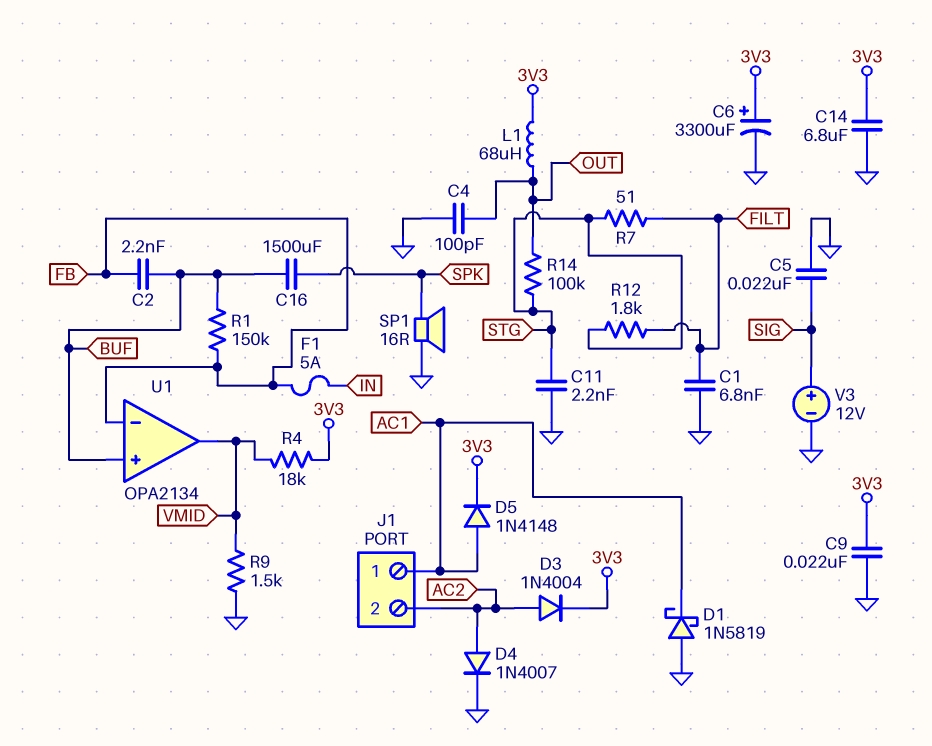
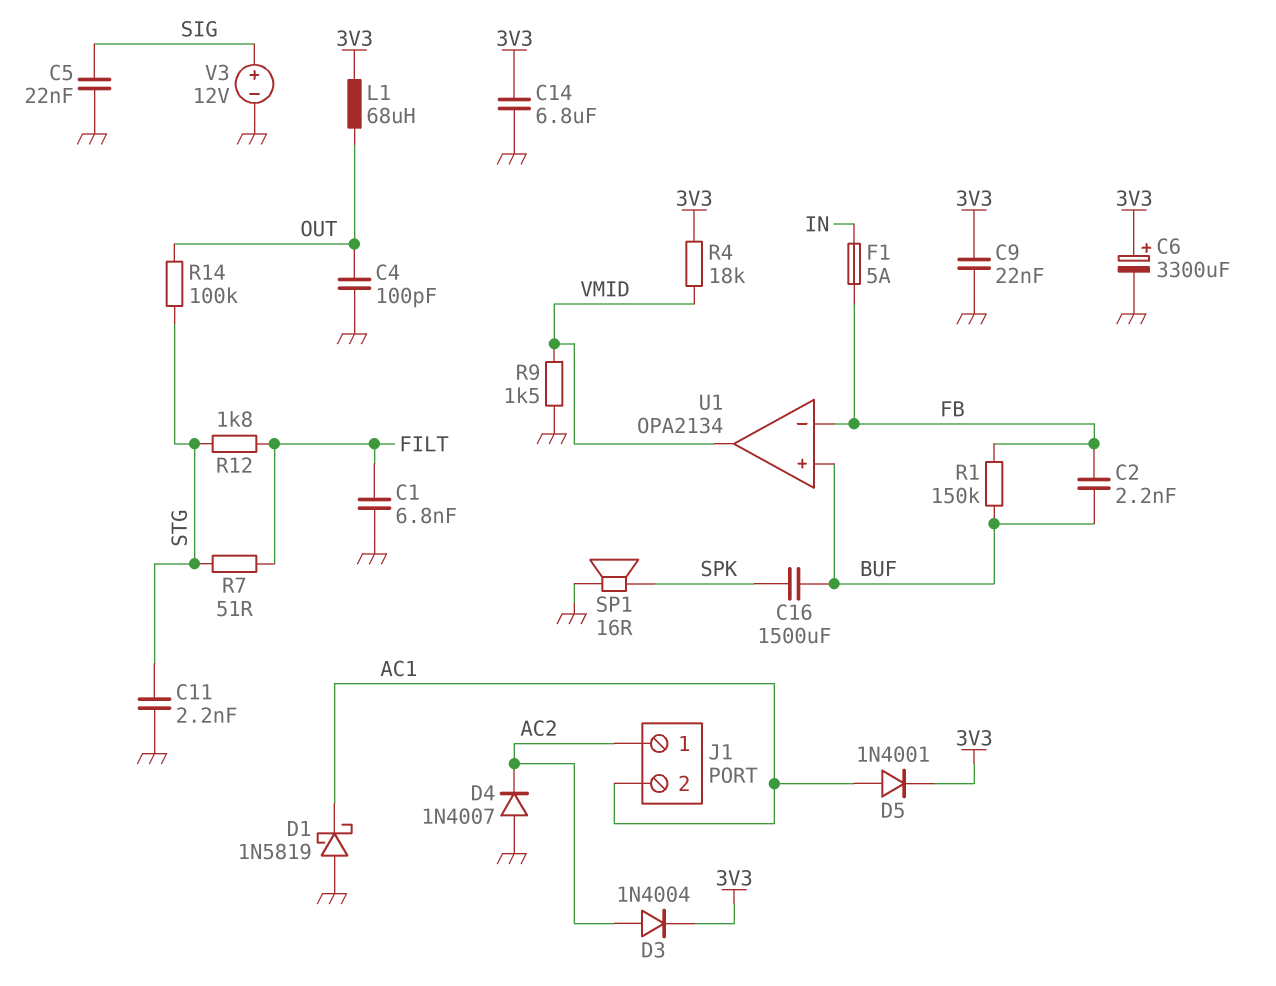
D4: diode 1N4007 (A AC2, K GND) -> diode 1N4007 (A GND, K AC2)
D5: diode 1N4148 (A AC1, K 3V3) -> diode 1N4001 (A AC1, K 3V3)
J1 pin 1: AC1 -> AC2
J1 pin 2: AC2 -> AC1

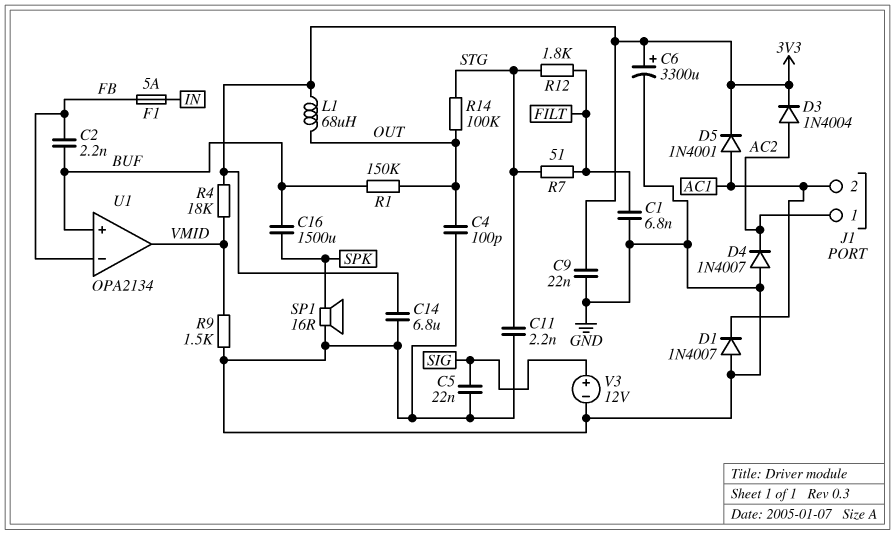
D1: schottky 1N5819 (A GND, K AC1) -> diode 1N4007 (A GND, K AC1)
R1: 150k (BUF, FB) -> 150k (BUF, OUT)

